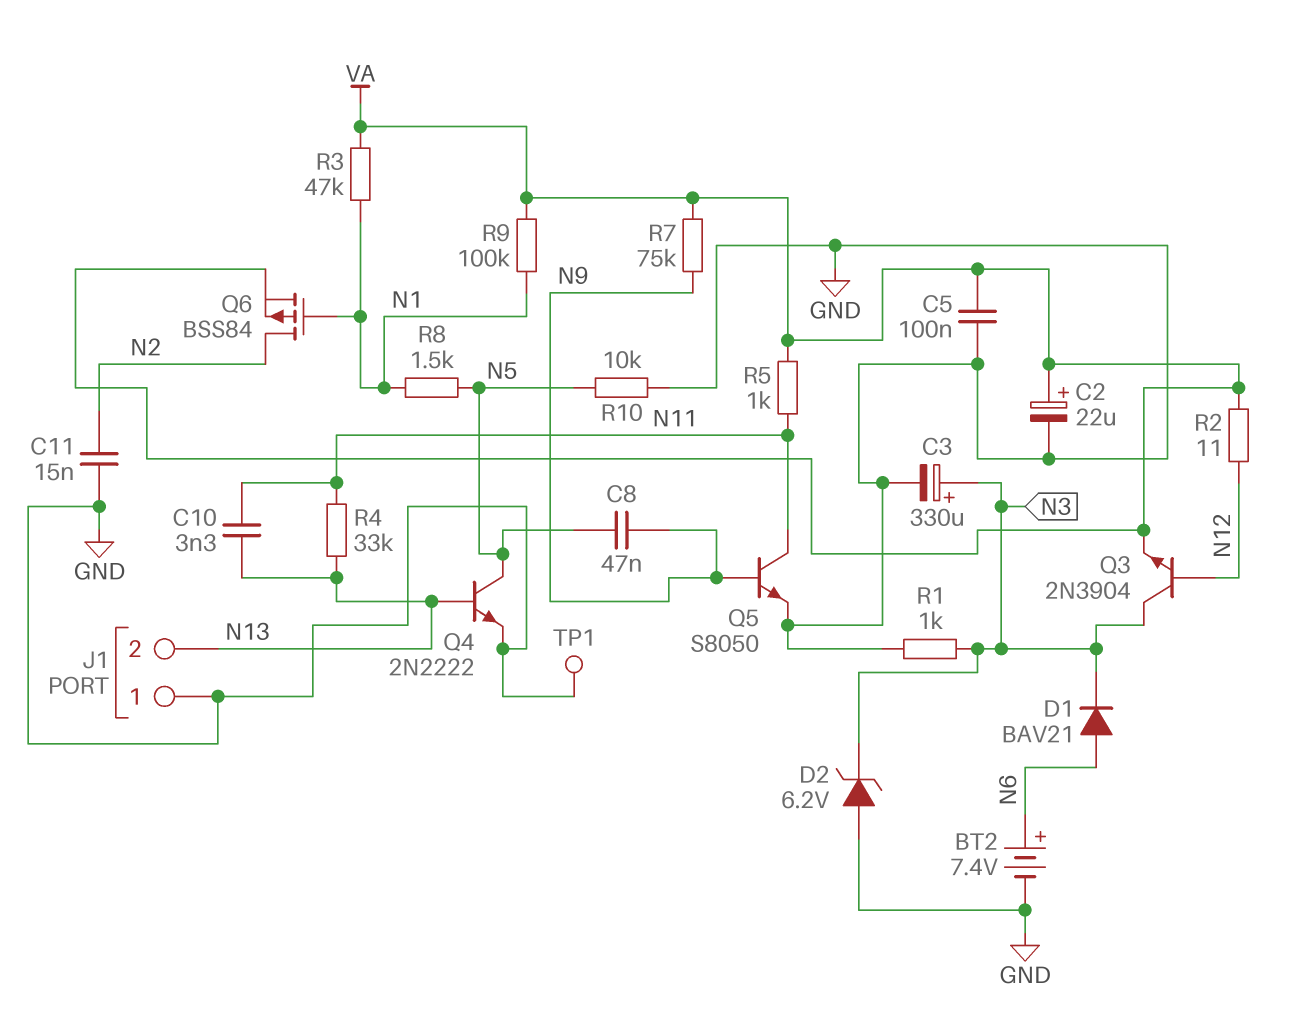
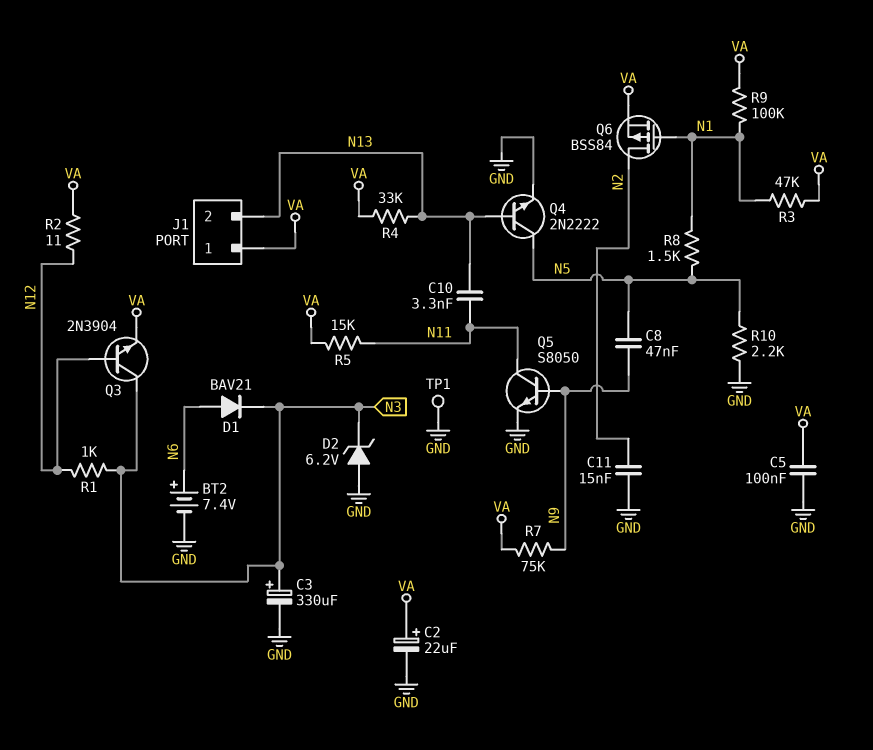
J1 pin 1: GND -> VA
R1: 1k (GND, N3) -> 1k (N3, N12)
R4: 33k (N11, N13) -> 33k (N13, VA)
R5: 1k (N11, VA) -> 15k (N11, VA)
R10: 10k (GND, N5) -> 2.2k (GND, N5)

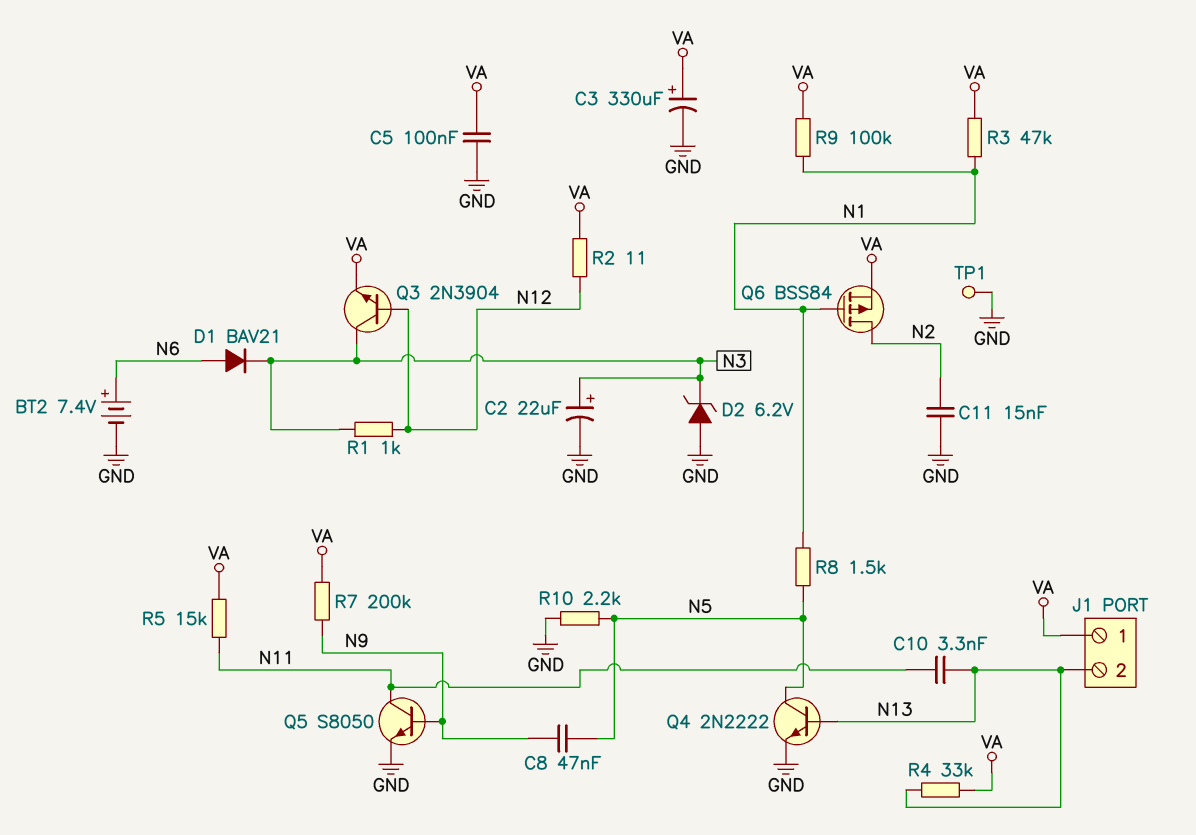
C2: 22uF (plus VA, minus GND) -> 22uF (plus N3, minus GND)
C3: 330uF (plus N3, minus GND) -> 330uF (plus VA, minus GND)
R7: 75k (N9, VA) -> 200k (N9, VA)

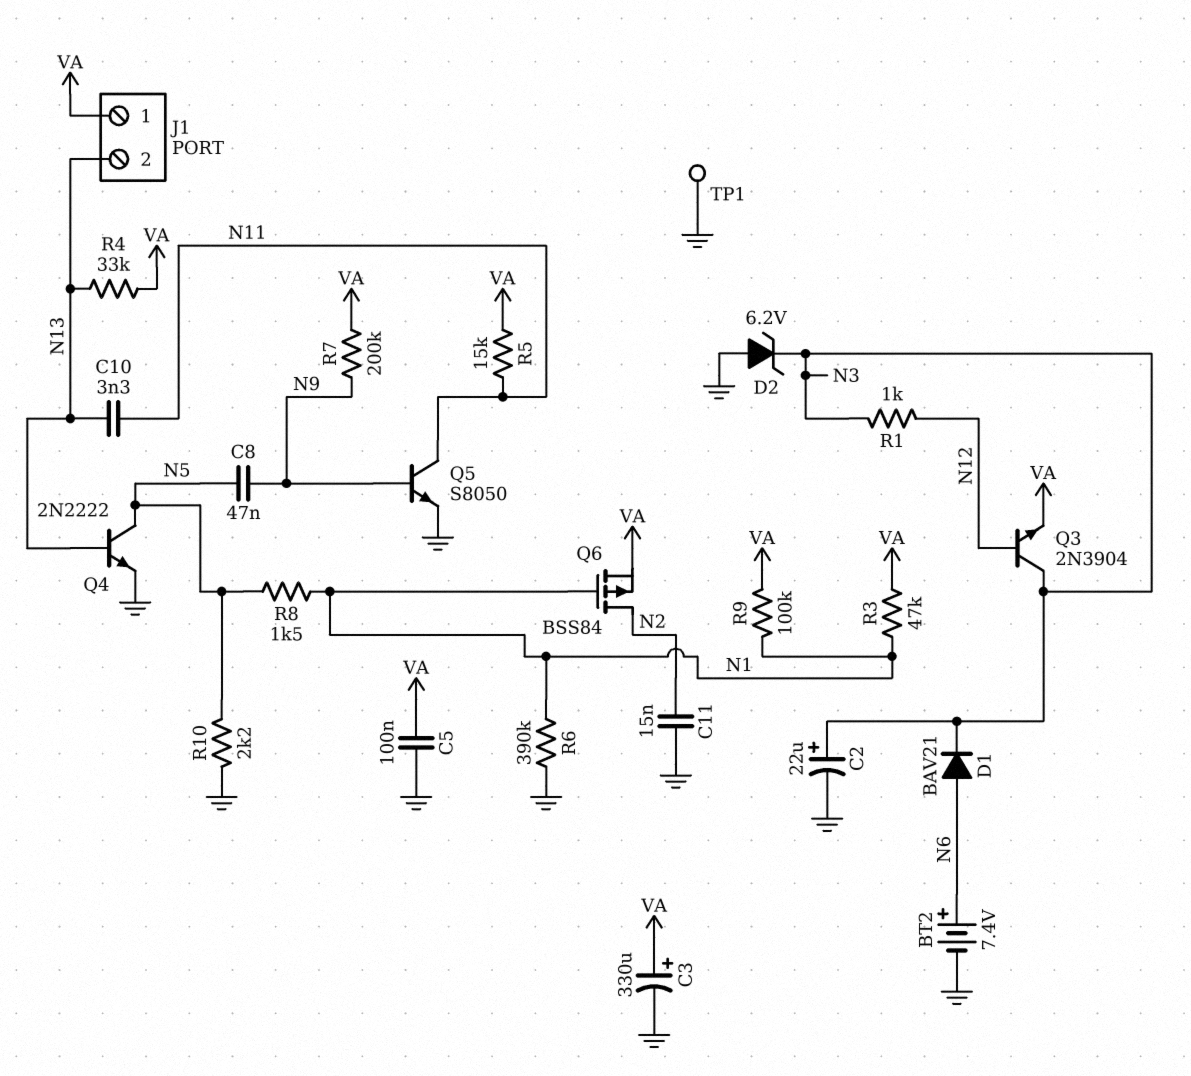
R2: 11 (N12, VA) -> none
R6: none -> 390k (GND, N1)

